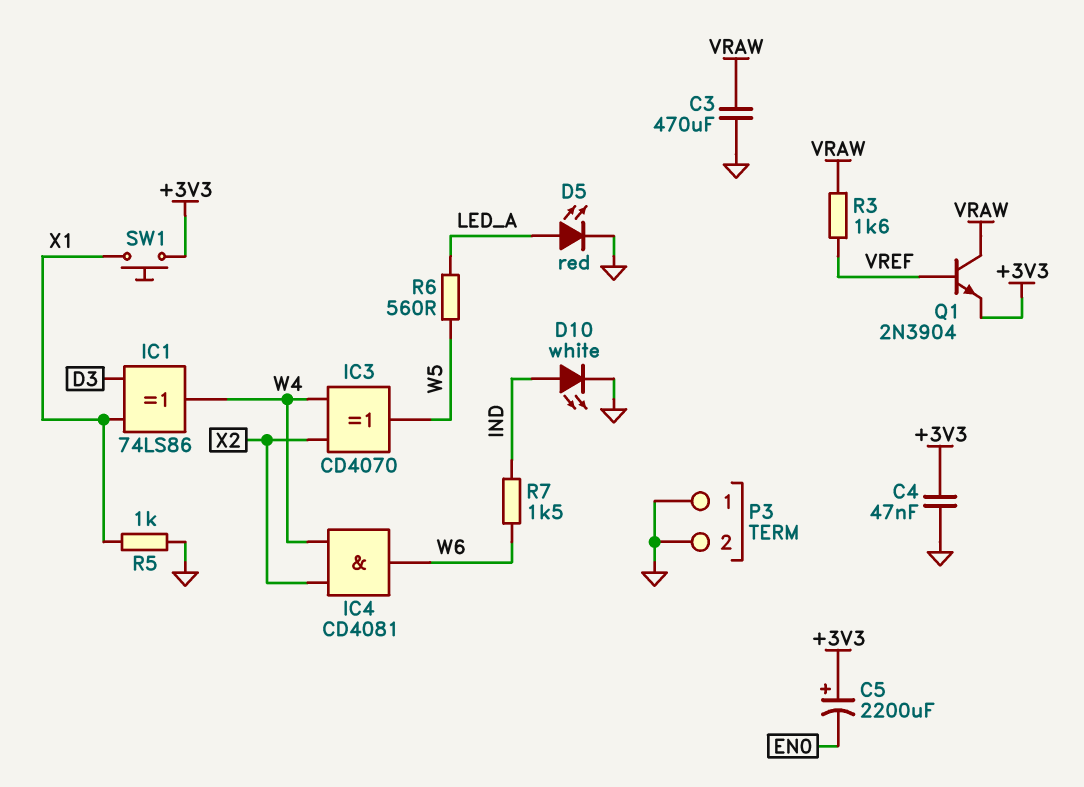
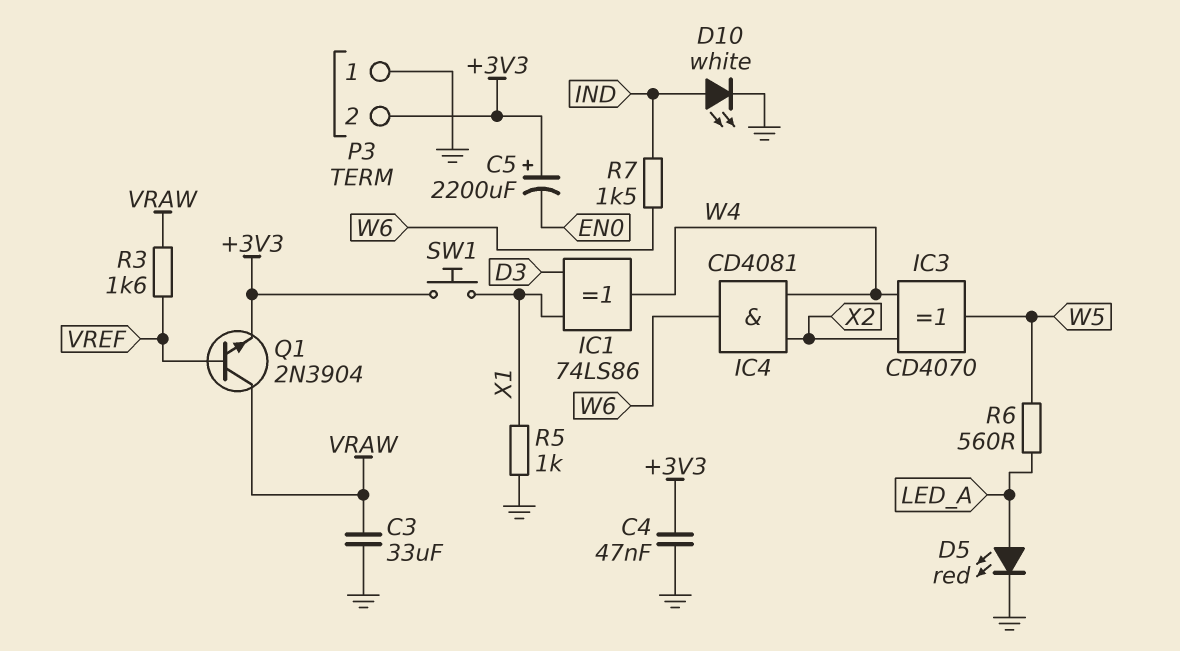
C3: 470uF (GND, VRAW) -> 33uF (GND, VRAW)
P3 pin 2: GND -> +3V3

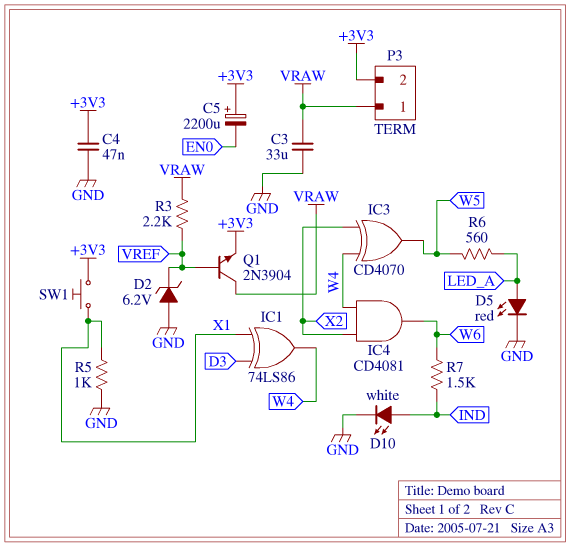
D2: none -> zener 6.2V (A GND, K VREF)
P3 pin 1: GND -> VRAW
R3: 1.6k (VRAW, VREF) -> 2.2k (VRAW, VREF)

